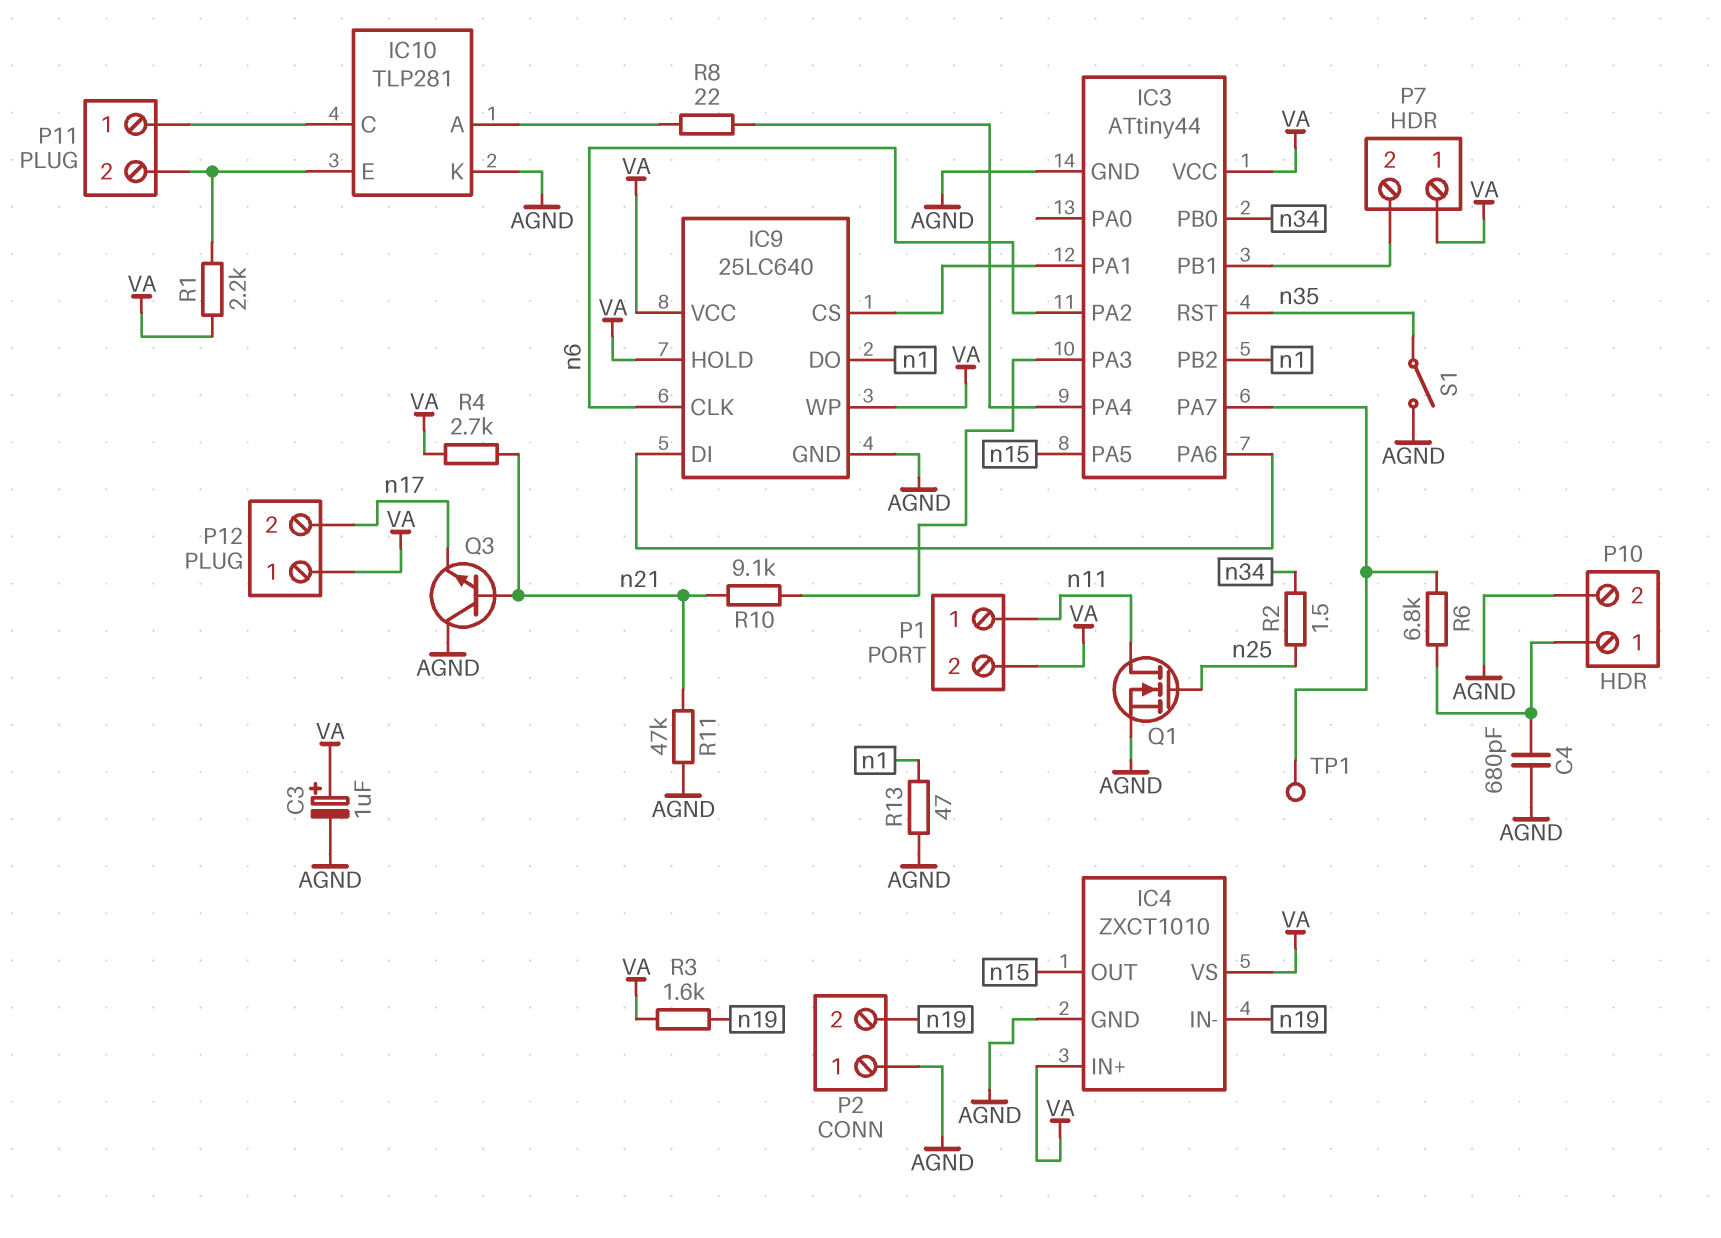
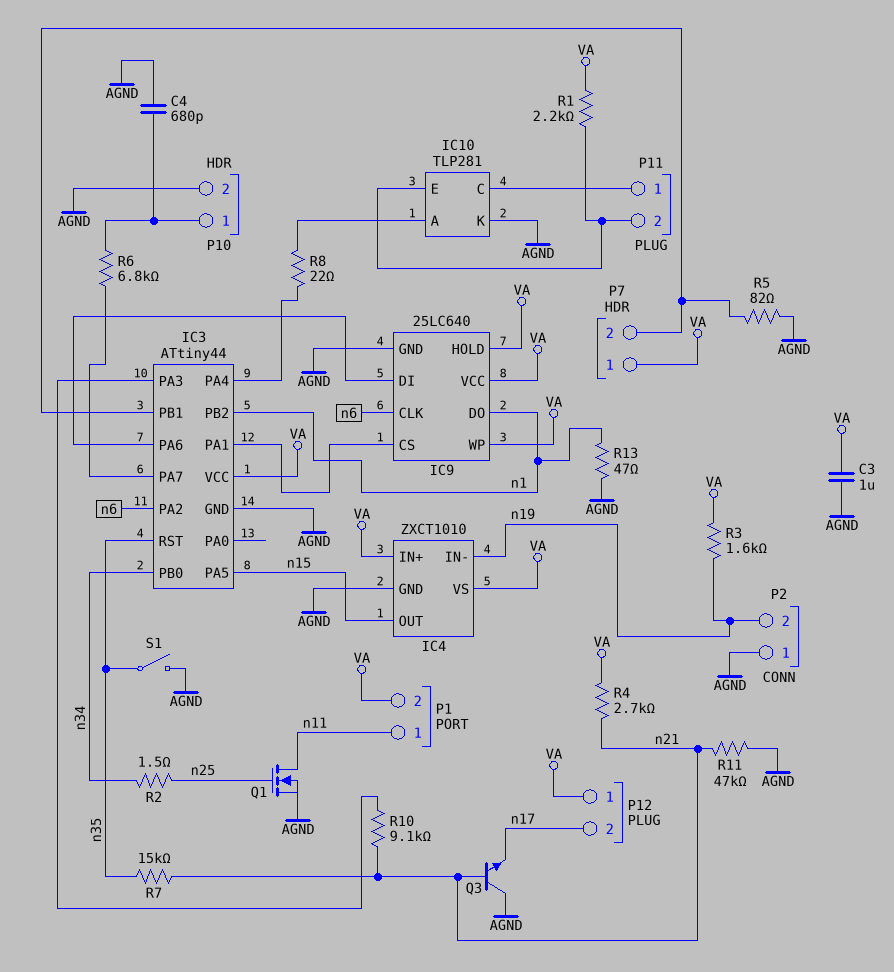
C3: 1uF (plus VA, minus AGND) -> 1uF (AGND, VA)
R5: none -> 82 (AGND, IC3/PB1)
R7: none -> 15k (n21, n35)
TP1: test point (IC3/PA7) -> none

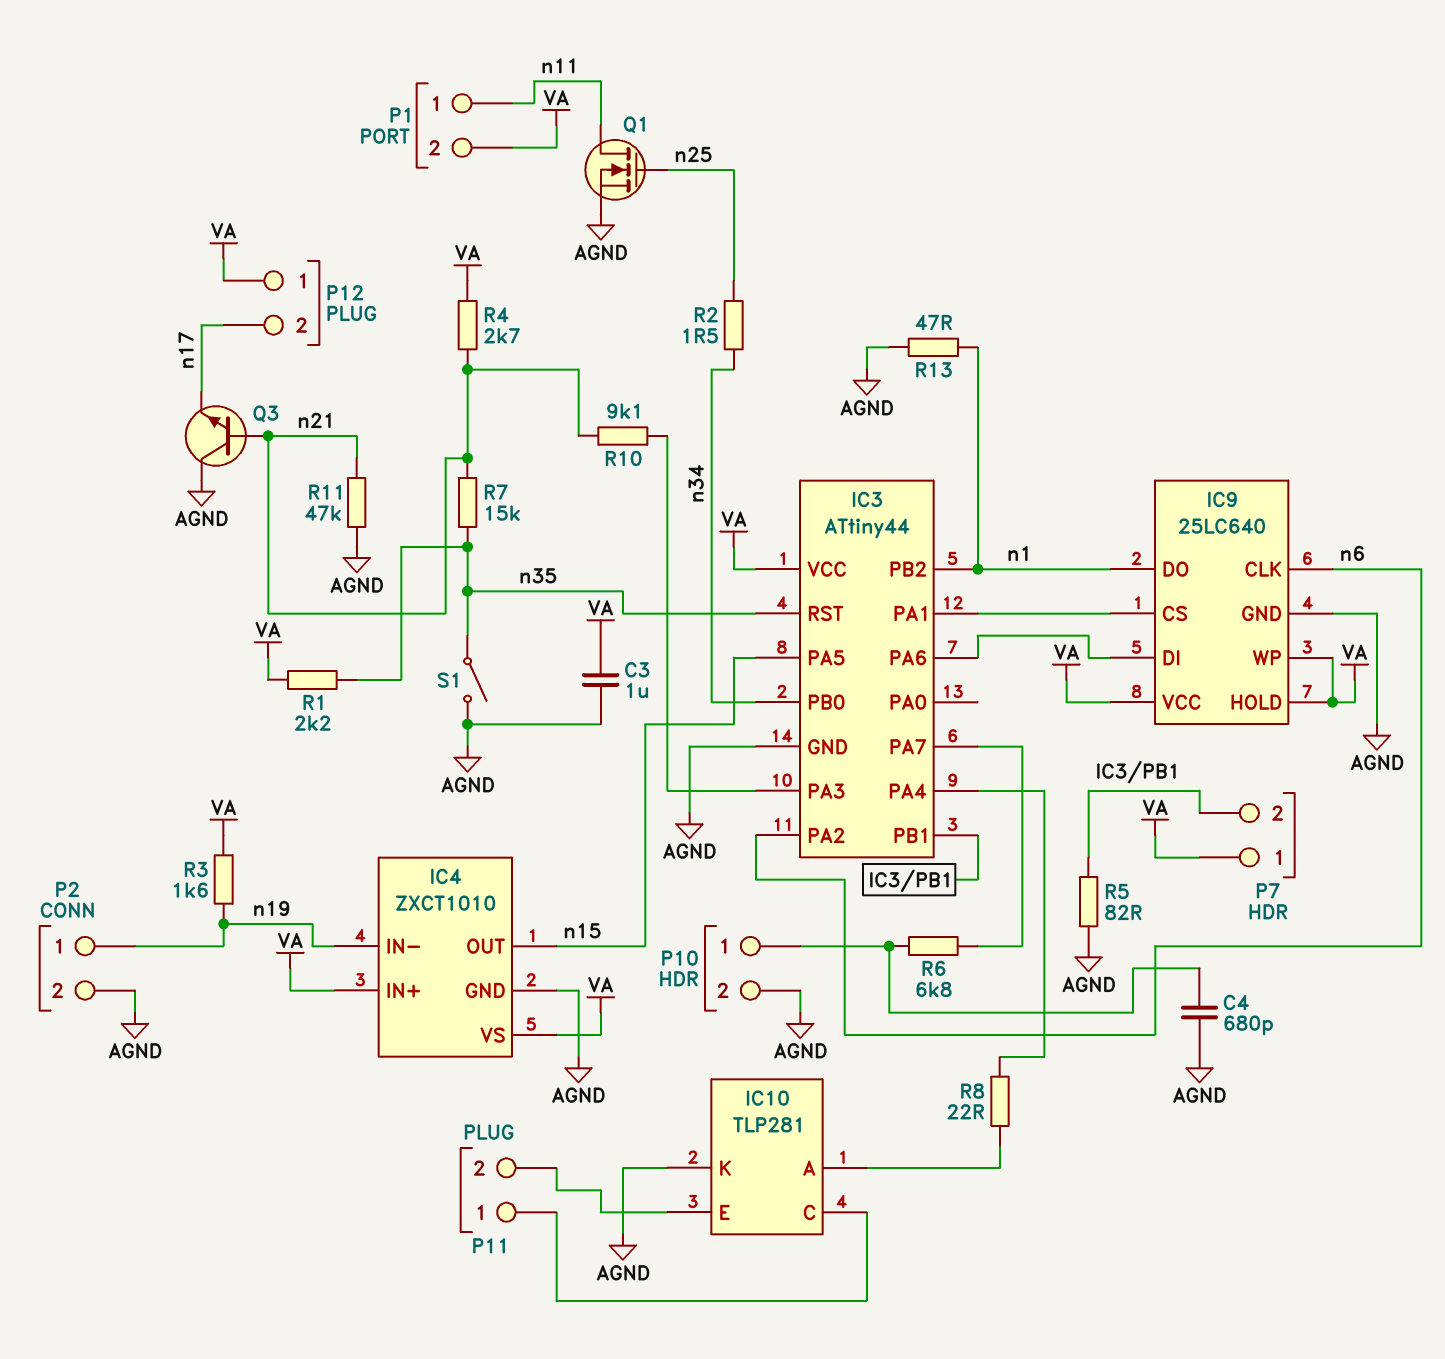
P2 pin 1: AGND -> n19
P2 pin 2: n19 -> AGND
R1: 2.2k (IC10/E, VA) -> 2.2k (VA, n35)

